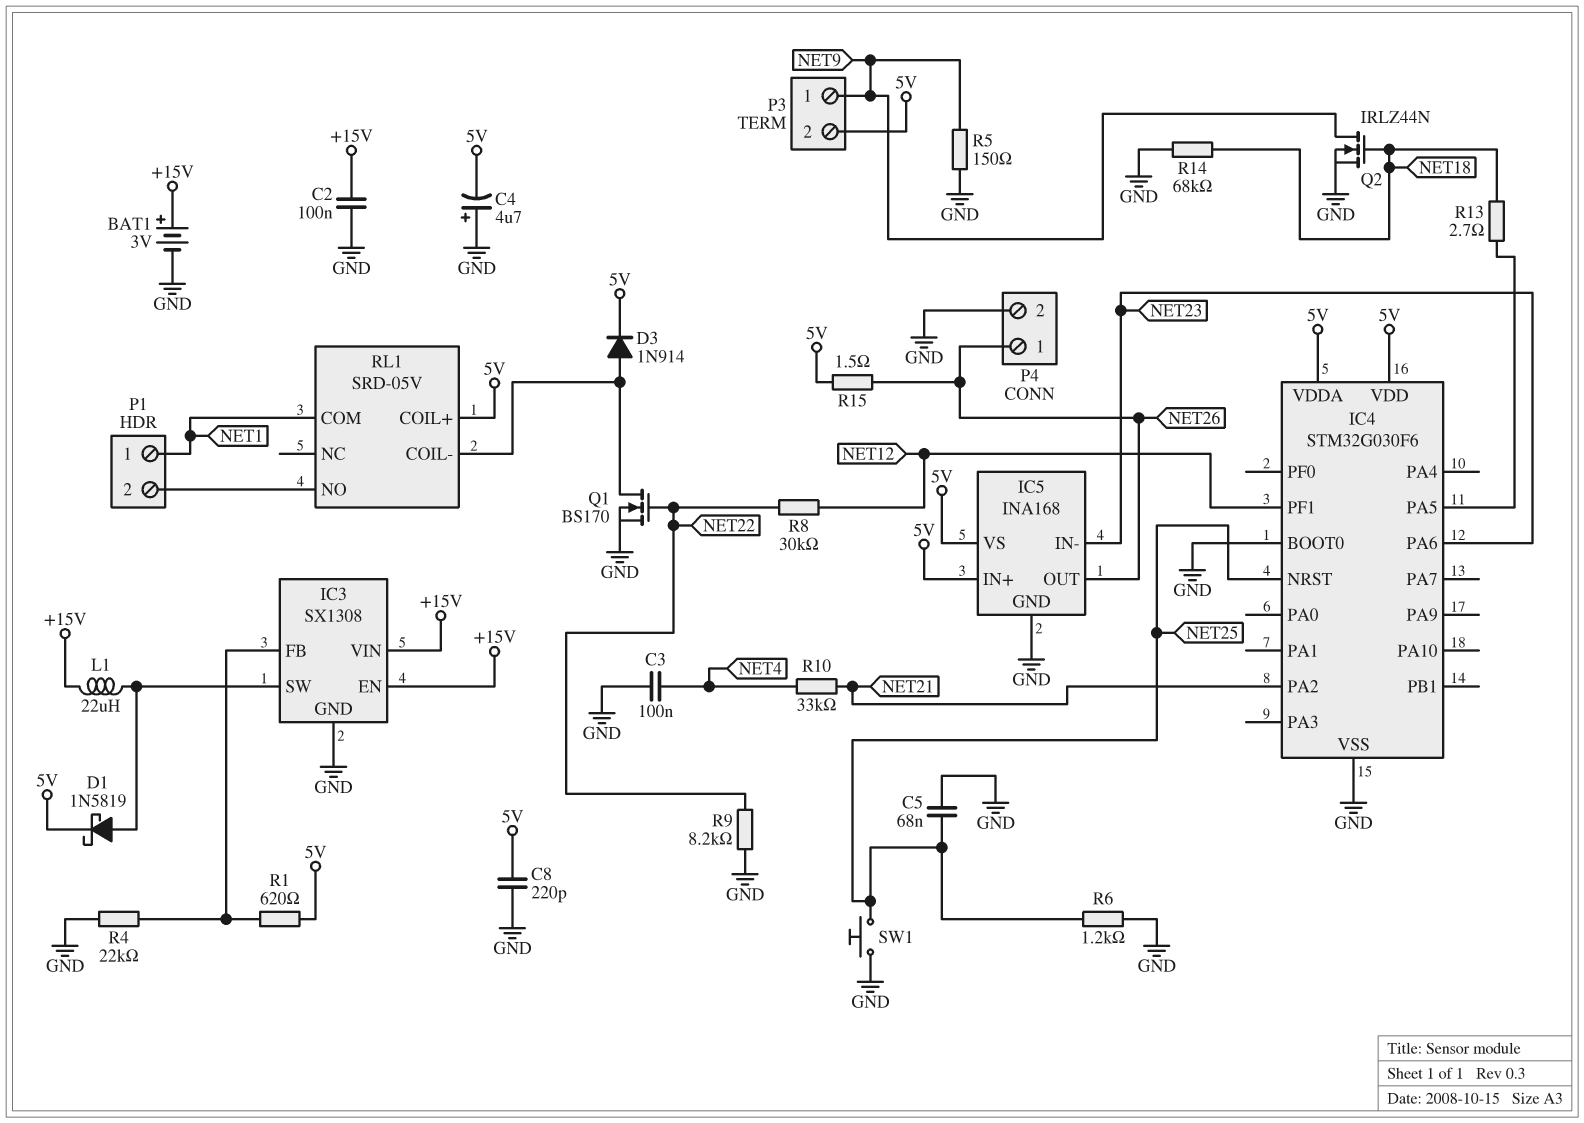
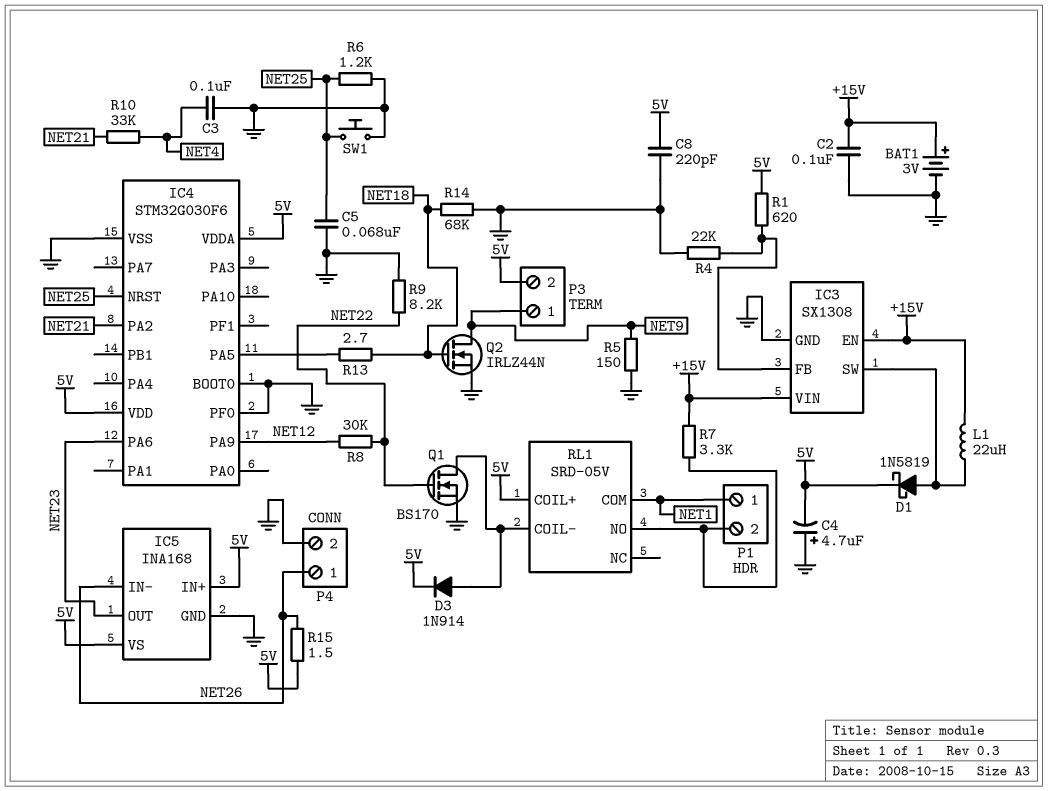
IC4 pin PA9: none -> NET12
IC4 pin PF0: none -> GND
IC4 pin PF1: NET12 -> none
IC5 pin IN-: NET23 -> NET26
IC5 pin OUT: NET26 -> NET23
R7: none -> 3.3k (+15V, P1/2)

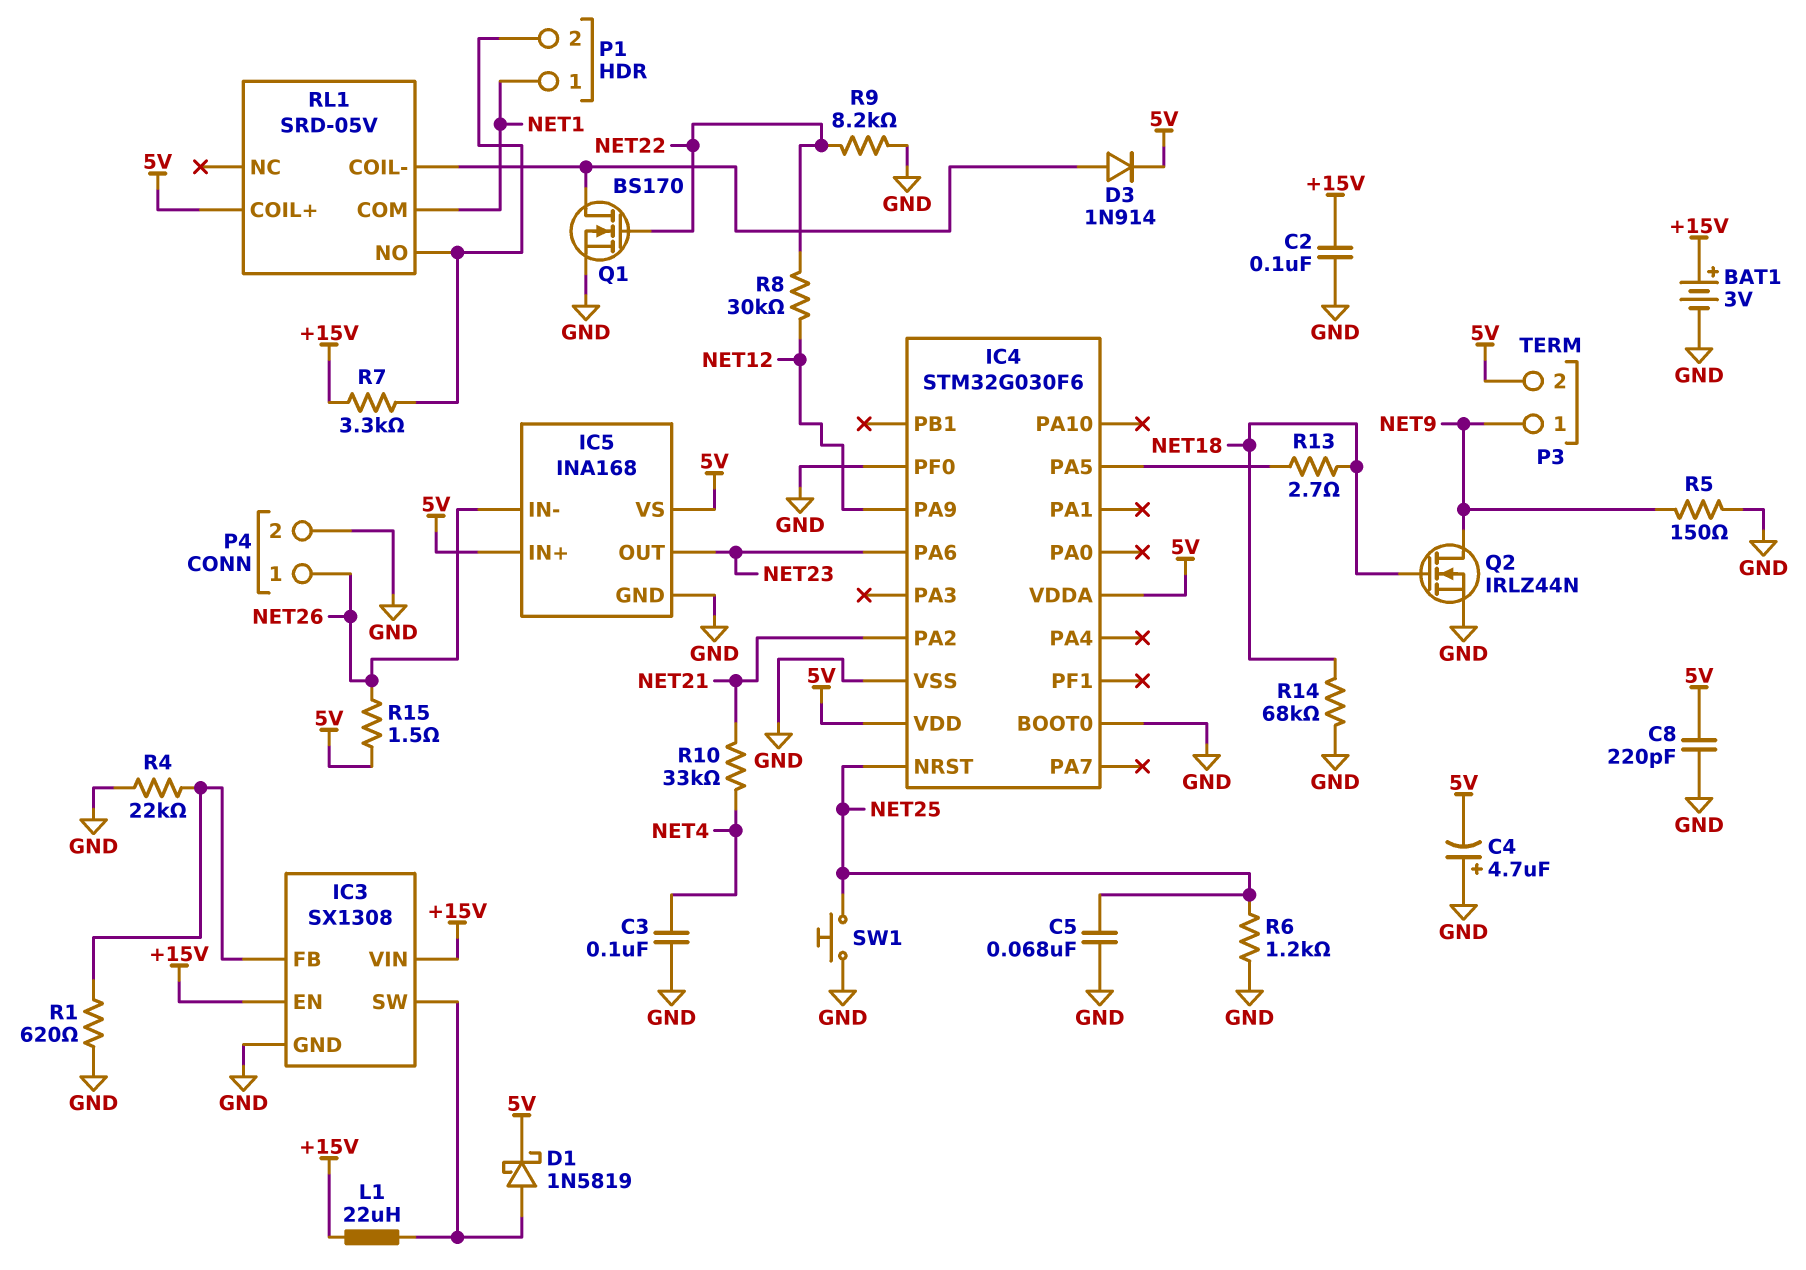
R1: 620 (5V, IC3/FB) -> 620 (GND, IC3/FB)

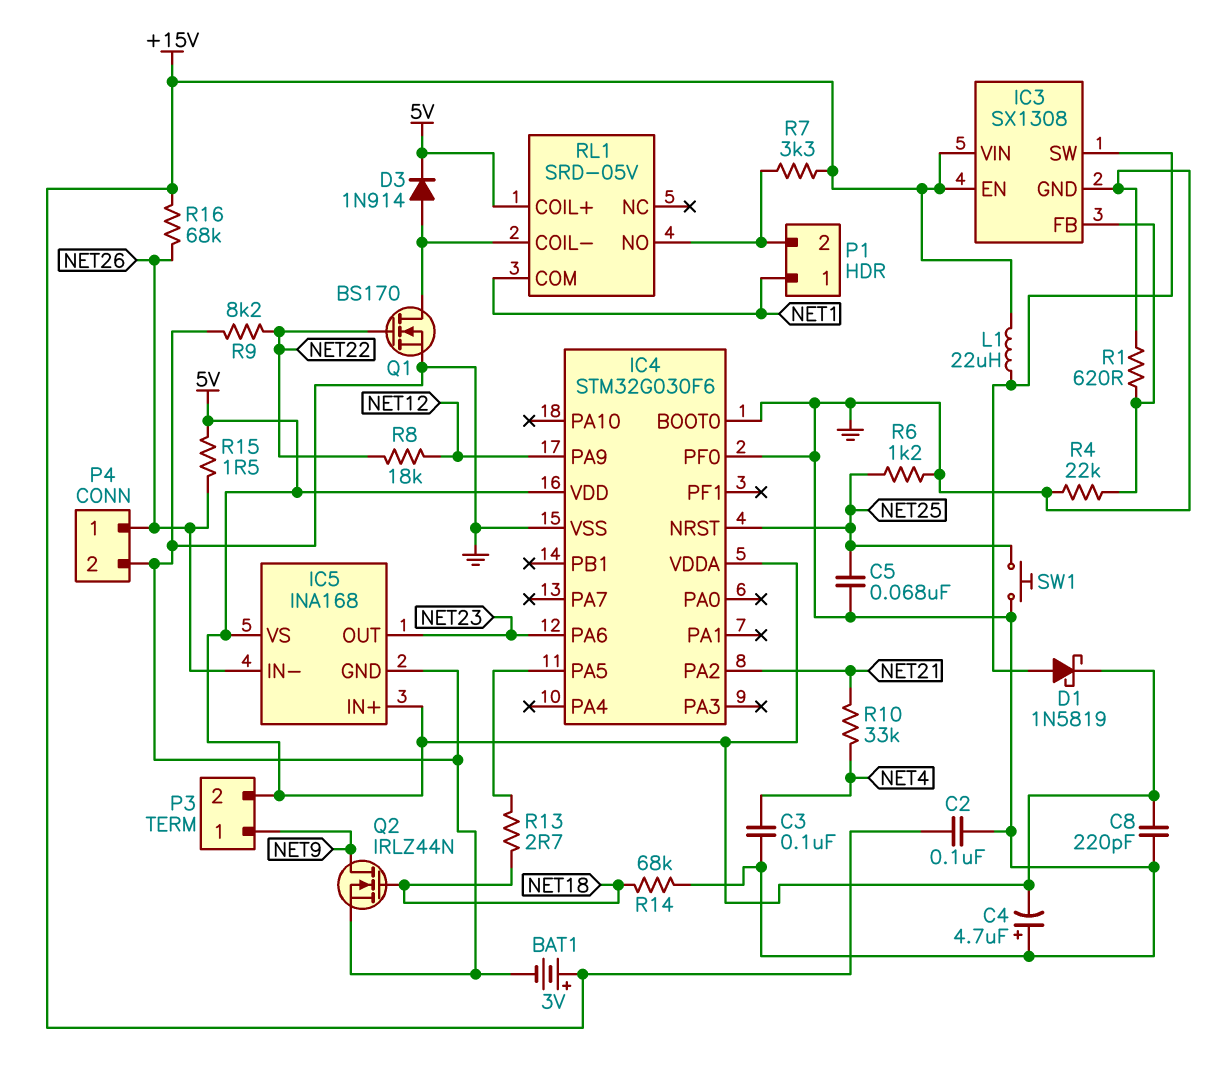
R5: 150 (GND, NET9) -> none
R8: 30k (NET12, NET22) -> 18k (NET12, NET22)
R16: none -> 68k (+15V, NET26)

